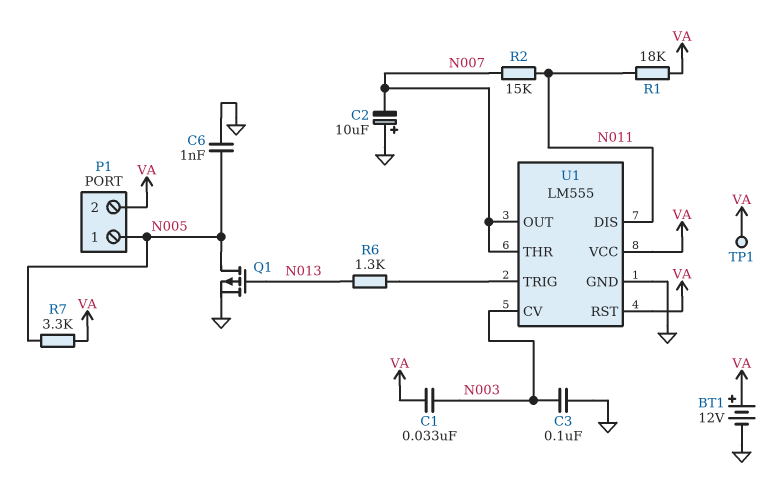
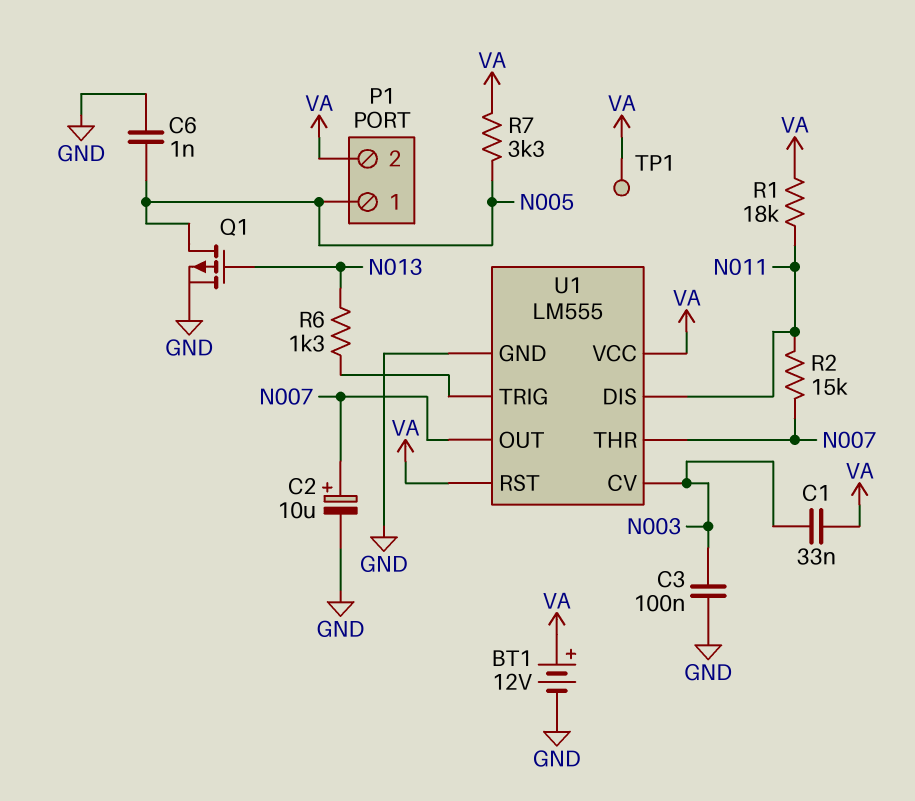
C2: 10uF (plus GND, minus N007) -> 10uF (plus N007, minus GND)

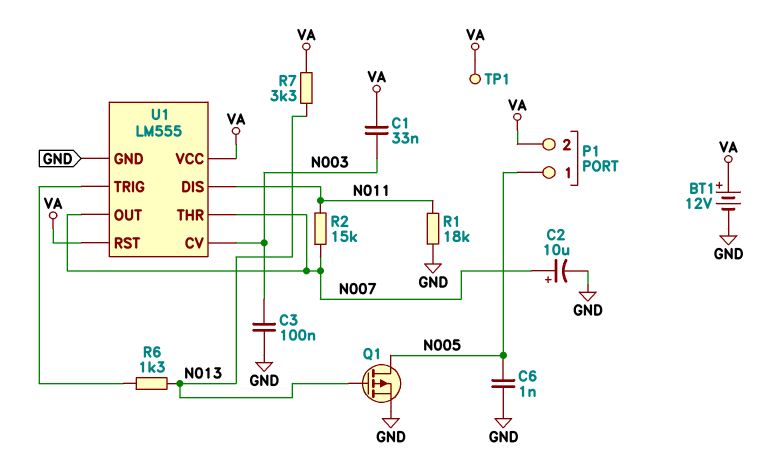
R1: 18k (N011, VA) -> 18k (GND, N011)
R7: 3.3k (N005, VA) -> 3.3k (N013, VA)

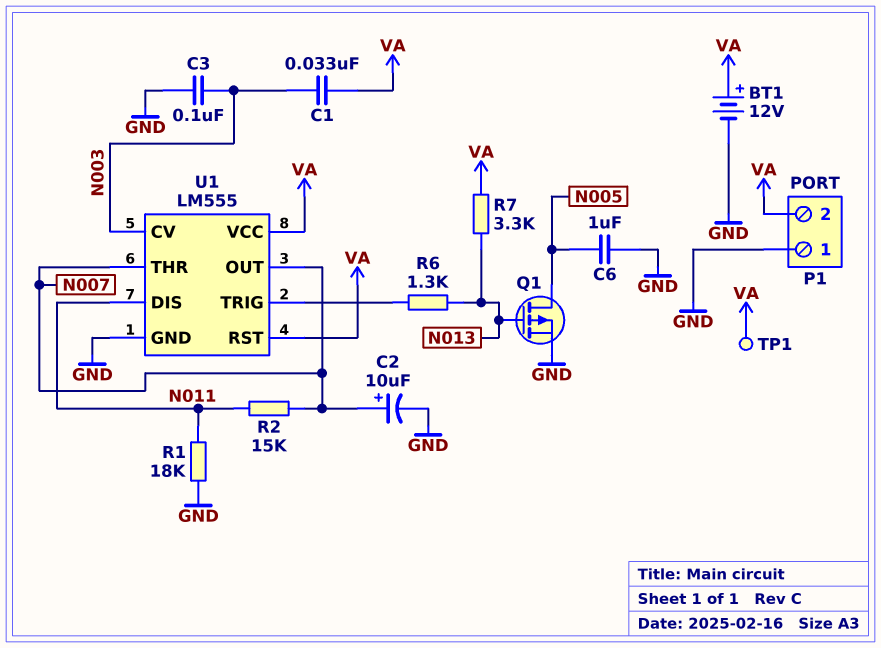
C6: 1nF (GND, N005) -> 1uF (GND, N005)
P1 pin 1: N005 -> GND

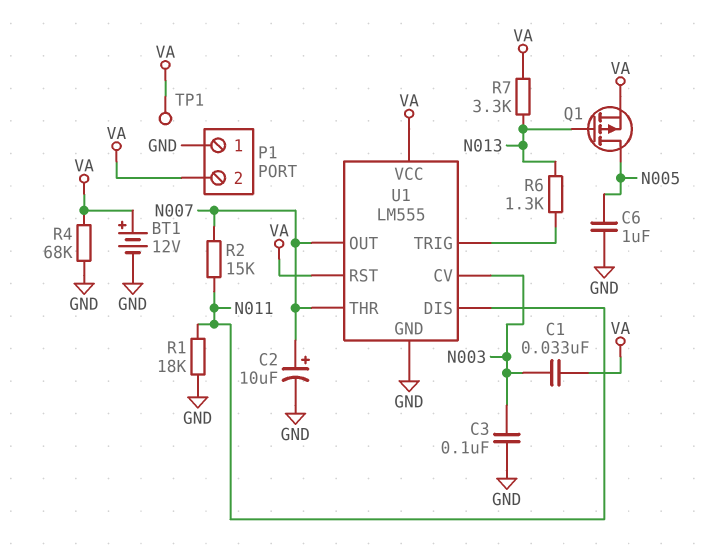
Q1: PMOS (G N013, D N005, S GND) -> PMOS (G N013, D N005, S VA)
R4: none -> 68k (GND, VA)

